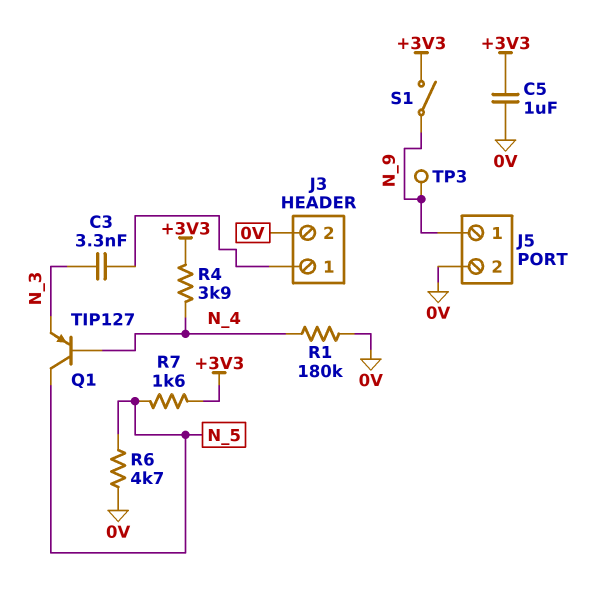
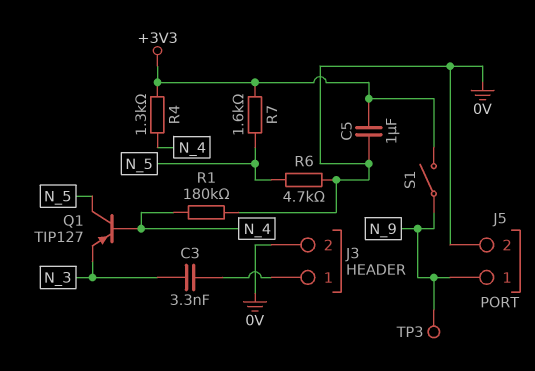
R4: 3.9k (+3V3, N_4) -> 1.3k (+3V3, N_4)

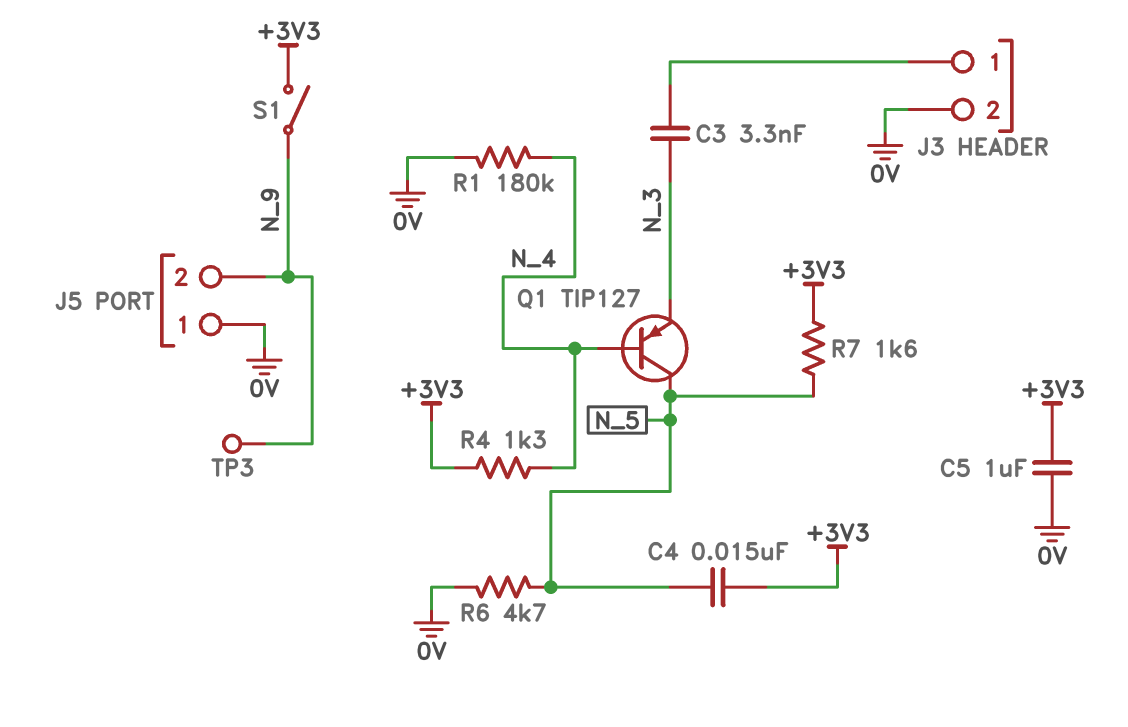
C4: none -> 15nF (+3V3, N_5)
J5 pin 1: N_9 -> 0V
J5 pin 2: 0V -> N_9

